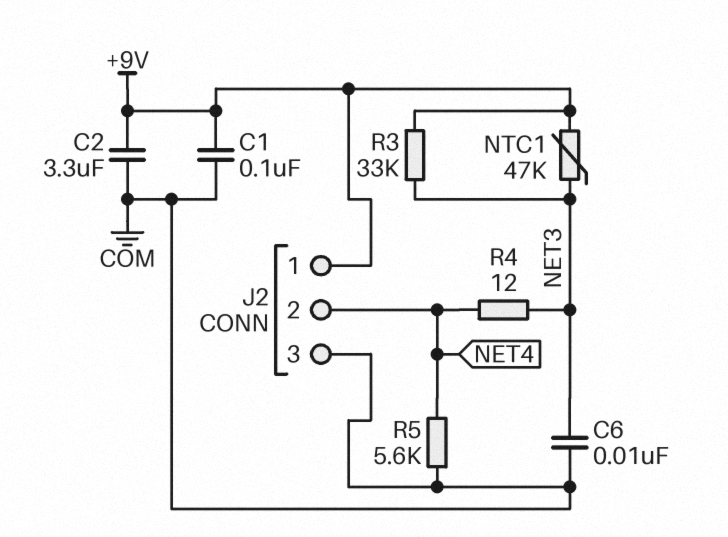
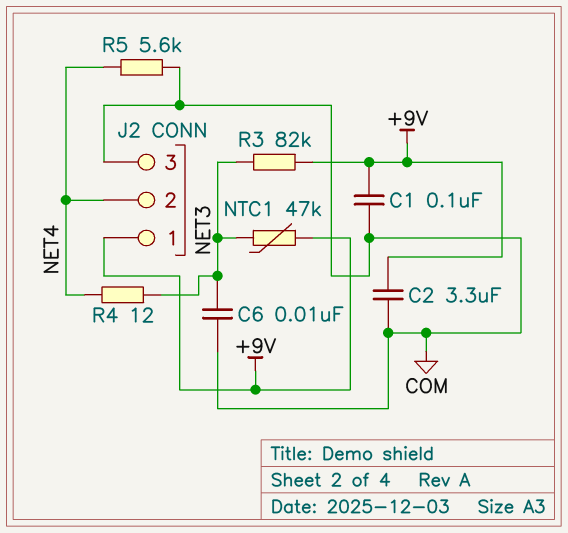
R3: 33k (+9V, NET3) -> 82k (+9V, NET3)

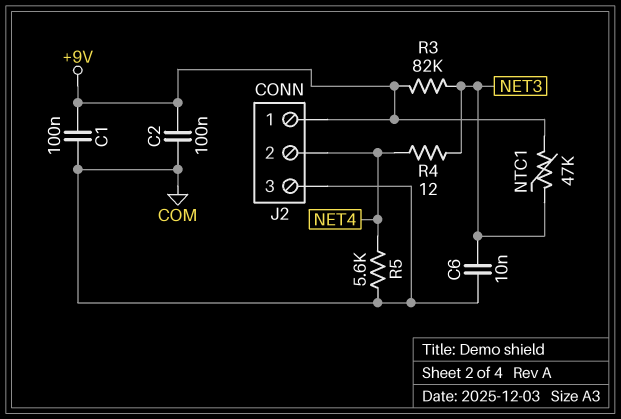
C2: 3.3uF (+9V, COM) -> 100nF (+9V, COM)

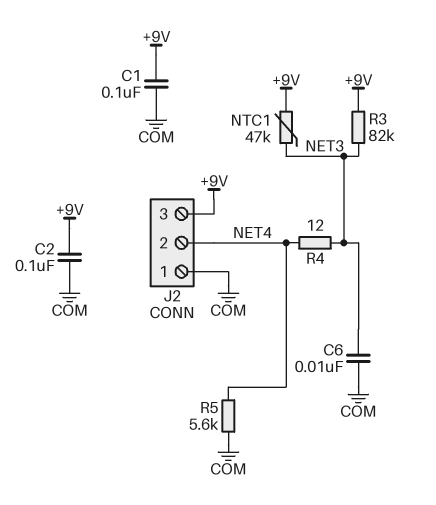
J2 pin 1: +9V -> COM
J2 pin 3: COM -> +9V

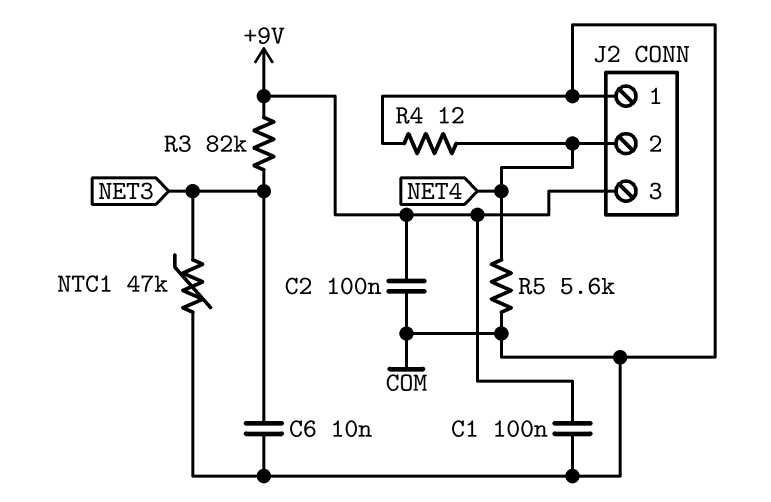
NTC1: 47k (+9V, NET3) -> 47k (COM, NET3)
R4: 12 (NET3, NET4) -> 12 (COM, NET4)

